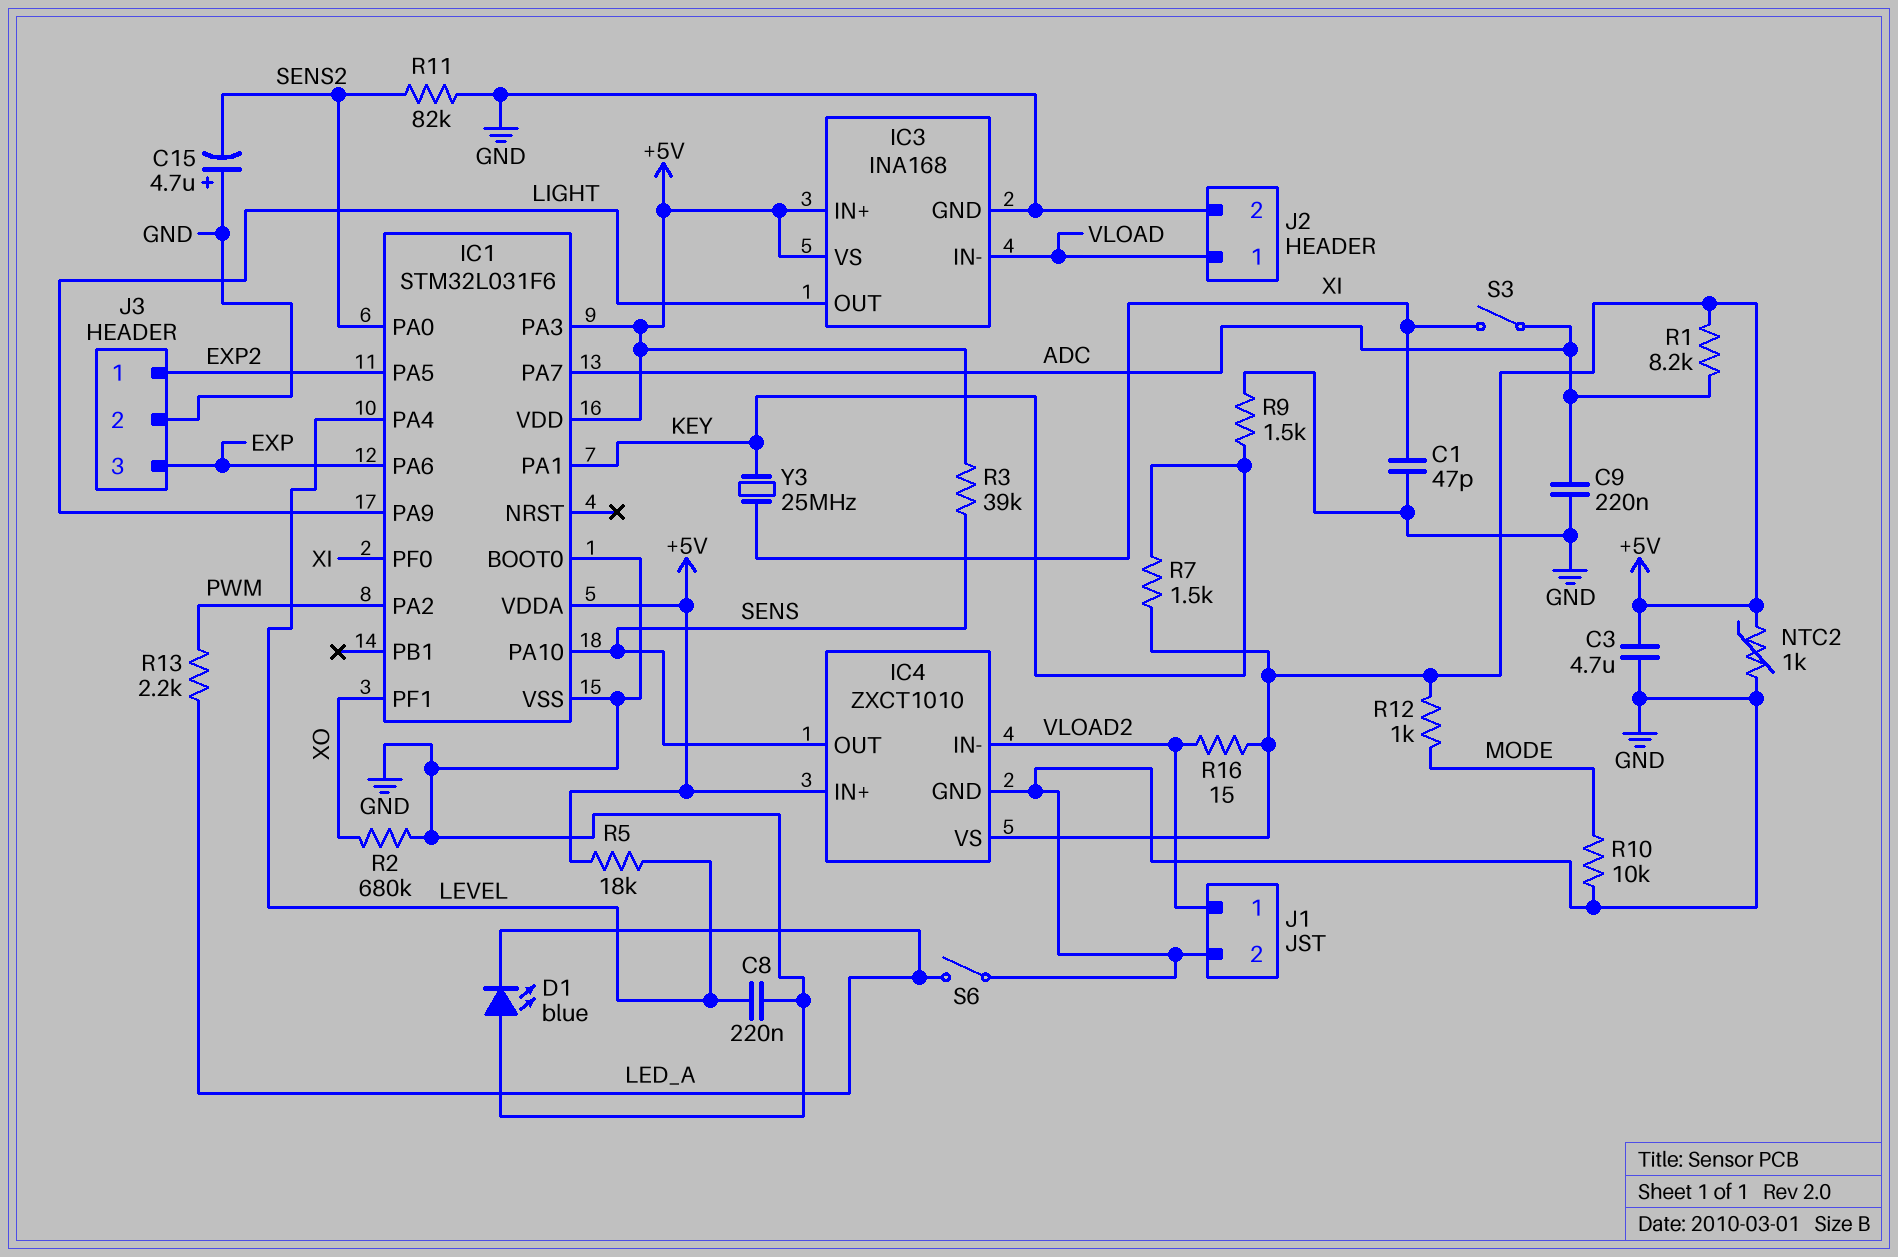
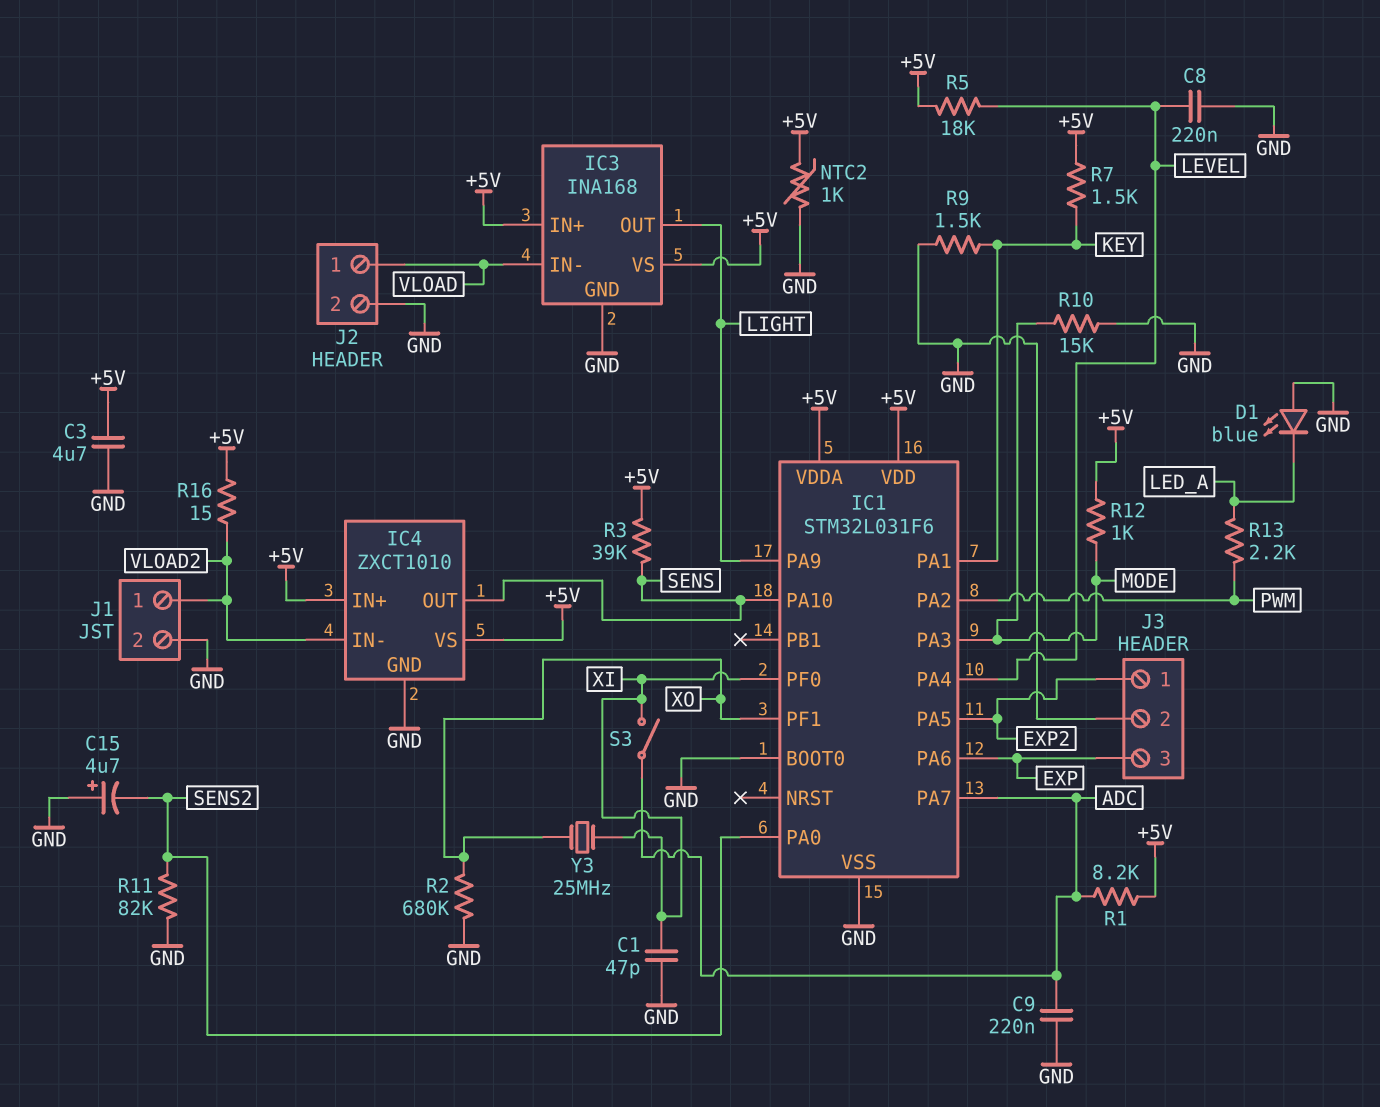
IC1 pin PA3: +5V -> MODE
R10: 10k (GND, MODE) -> 15k (GND, MODE)
S6: switch (GND, LED_A) -> none
Y3: 25MHz (KEY, XI) -> 25MHz (XI, XO)

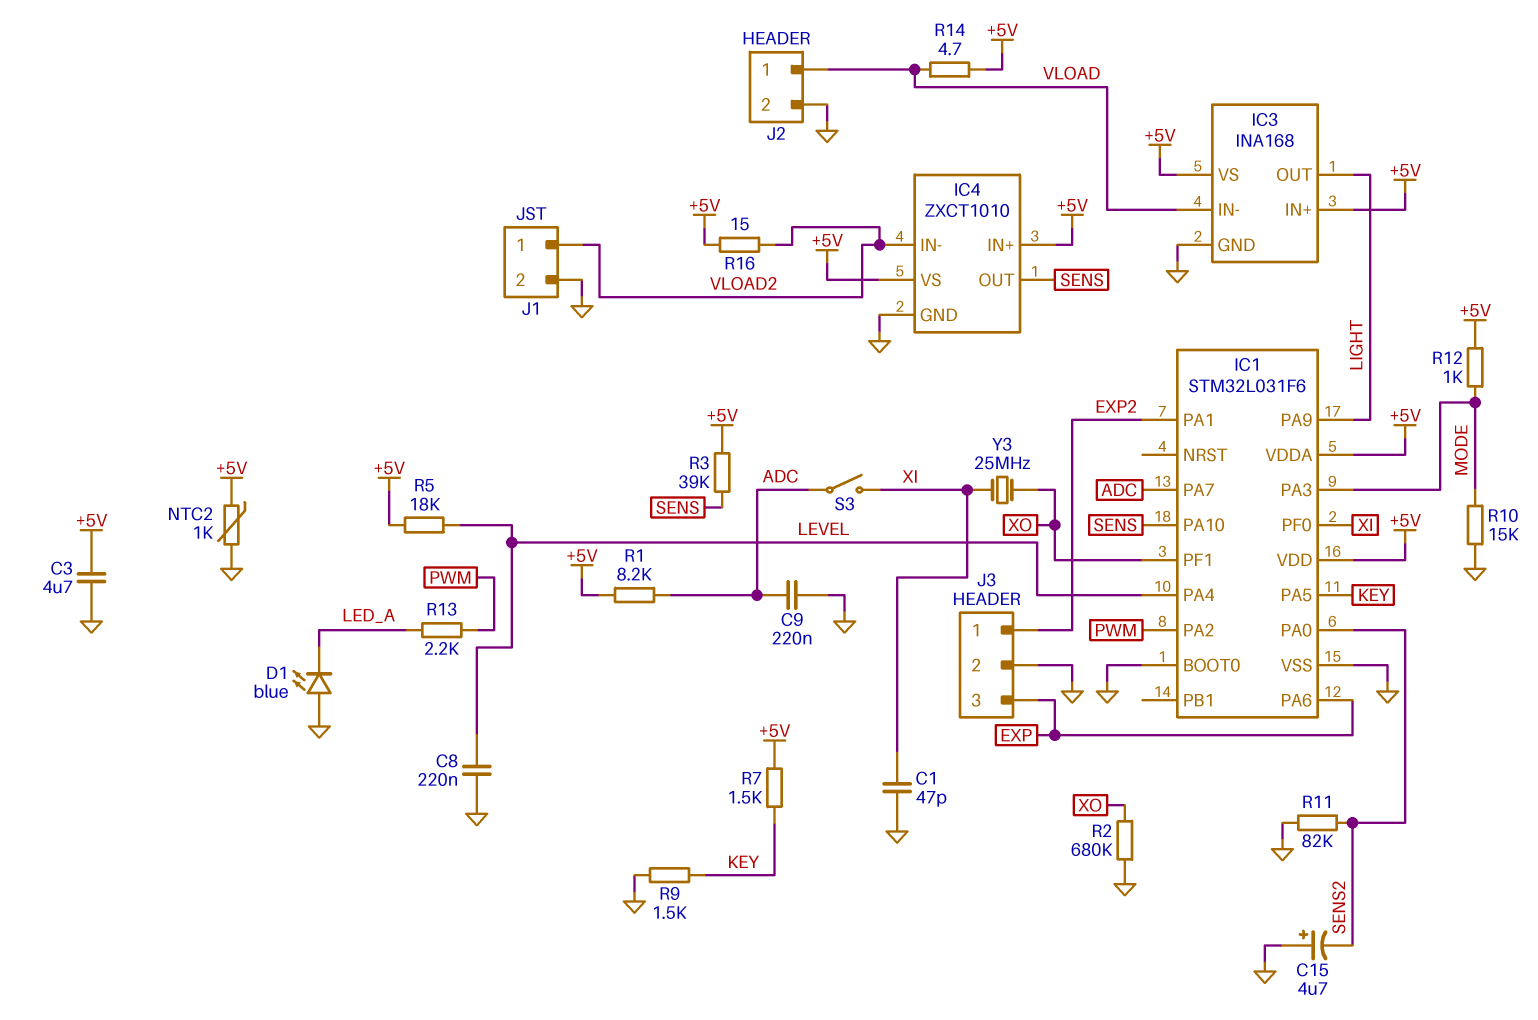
IC1 pin PA1: KEY -> EXP2
IC1 pin PA5: EXP2 -> KEY
R14: none -> 4.7 (+5V, VLOAD)

